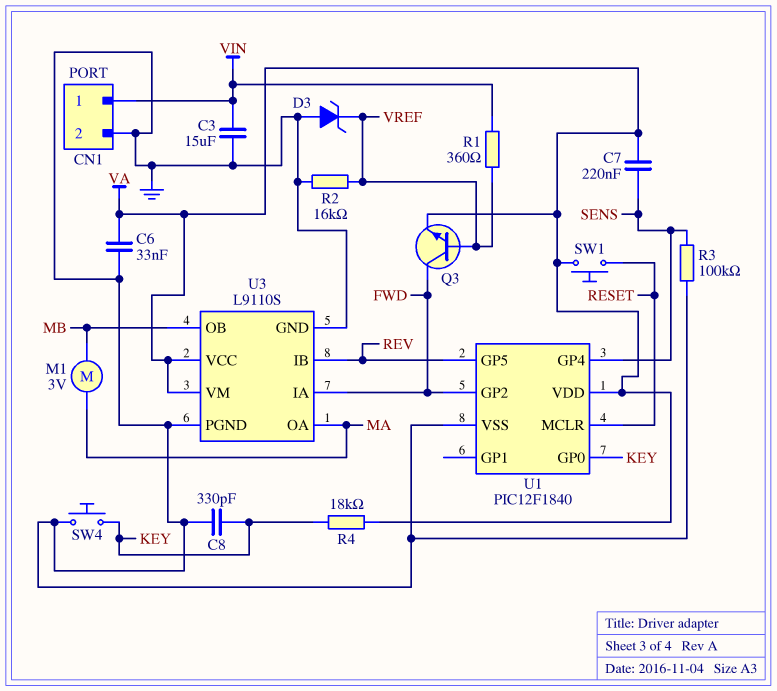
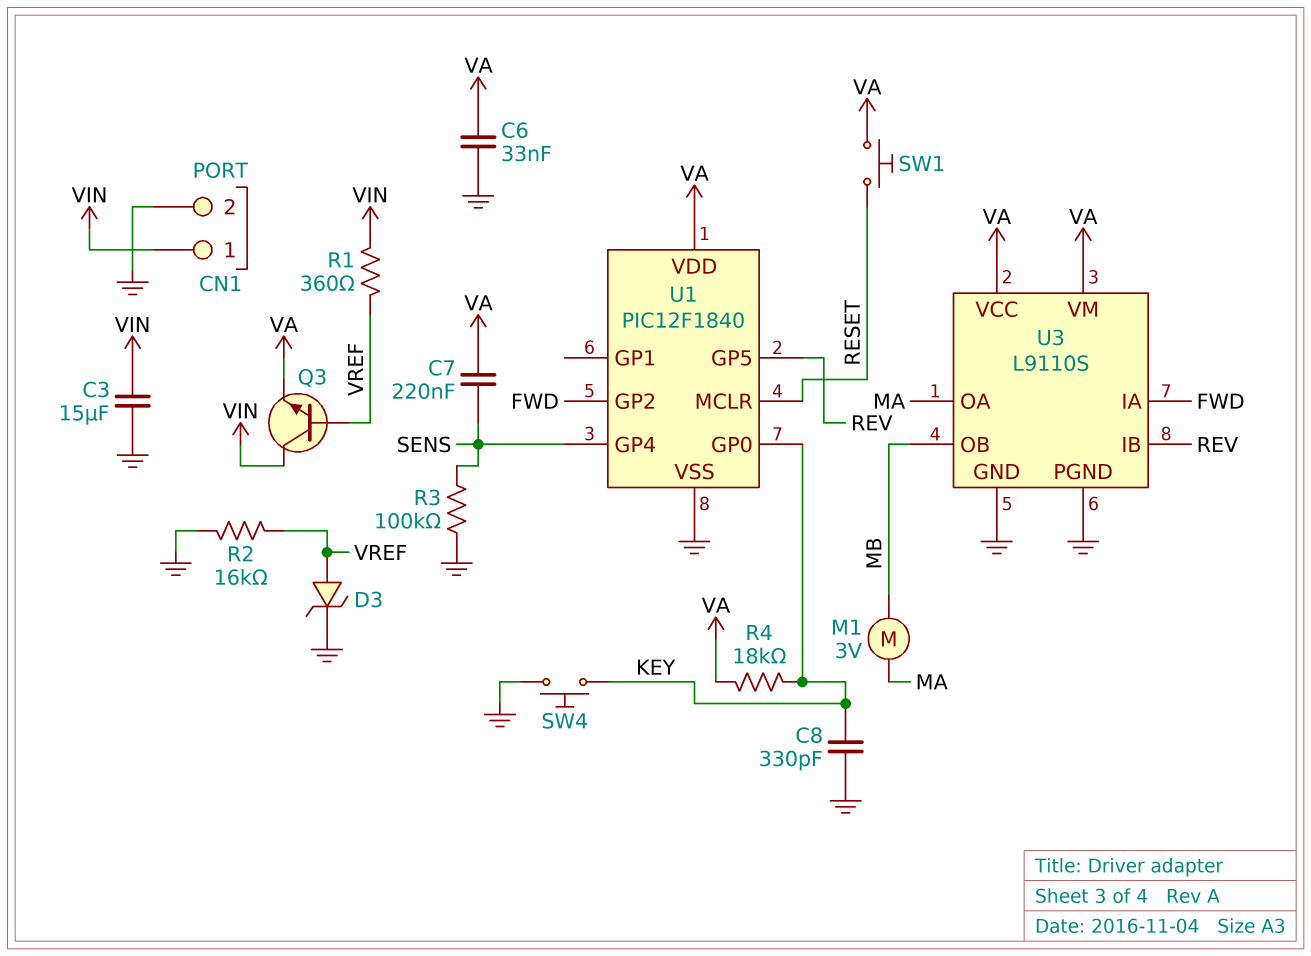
D3: zener (A GND, K VREF) -> zener (A VREF, K GND)
Q3: NPN (B VREF, C FWD, E VA) -> NPN (B VREF, C VIN, E VA)

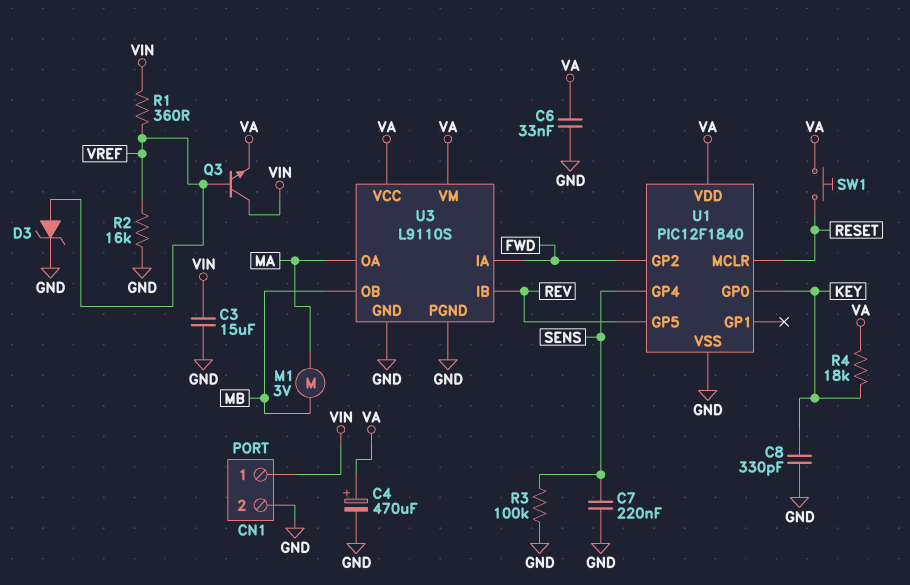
C4: none -> 470uF (plus VA, minus GND)
C7: 220nF (SENS, VA) -> 220nF (GND, SENS)
SW4: button (GND, KEY) -> none

